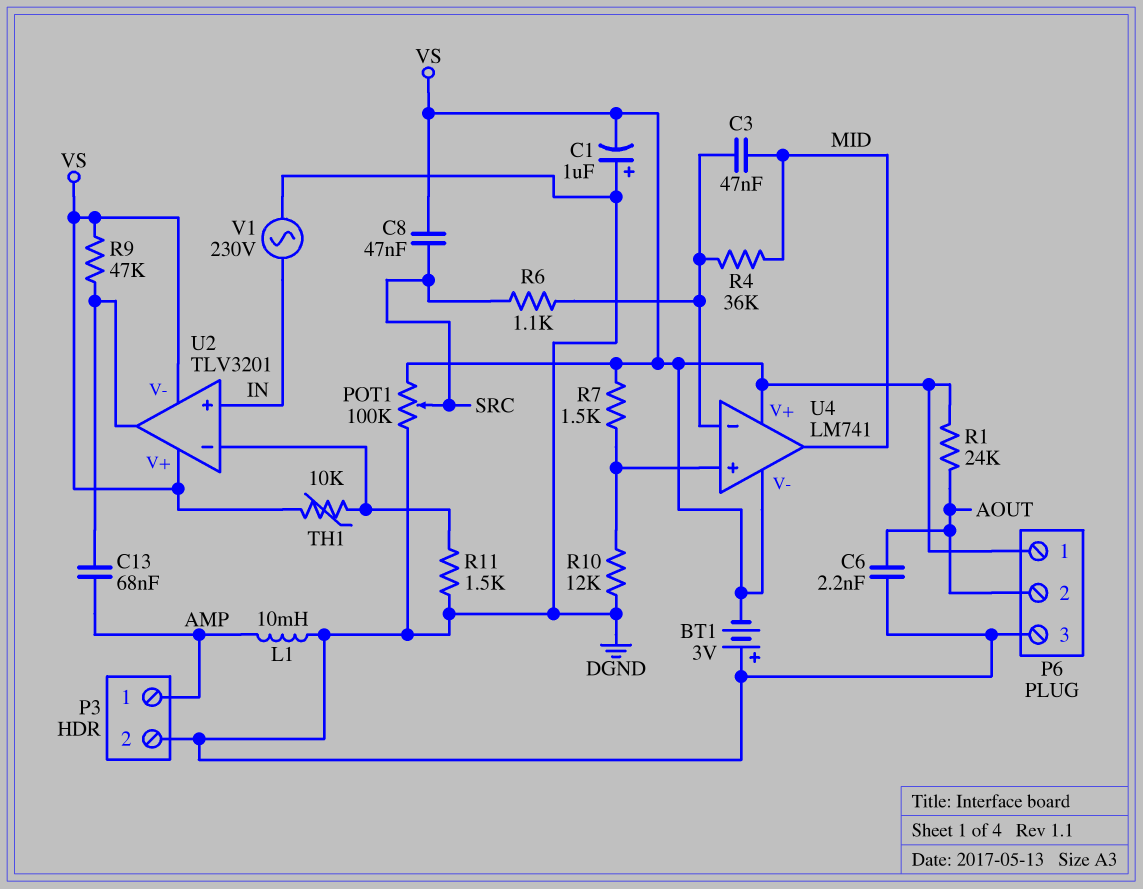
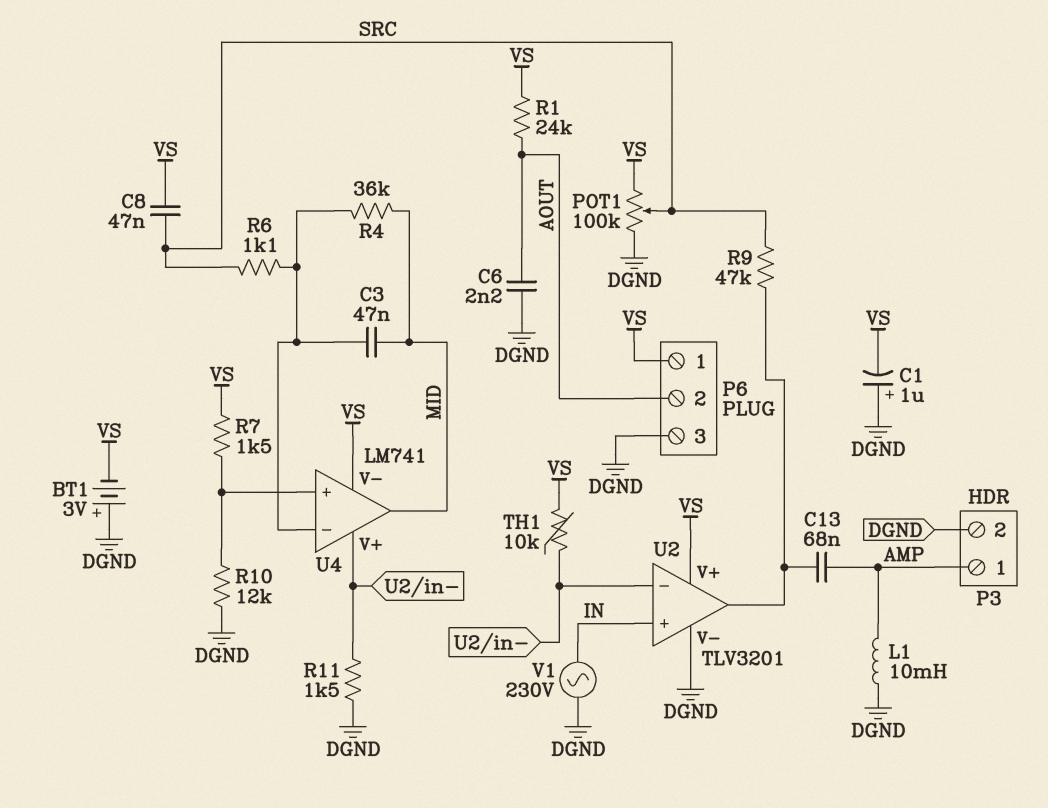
R9: 47k (U2/out, VS) -> 47k (SRC, U2/out)
U2 pin V-: VS -> DGND
U4 pin V+: VS -> U2/in-

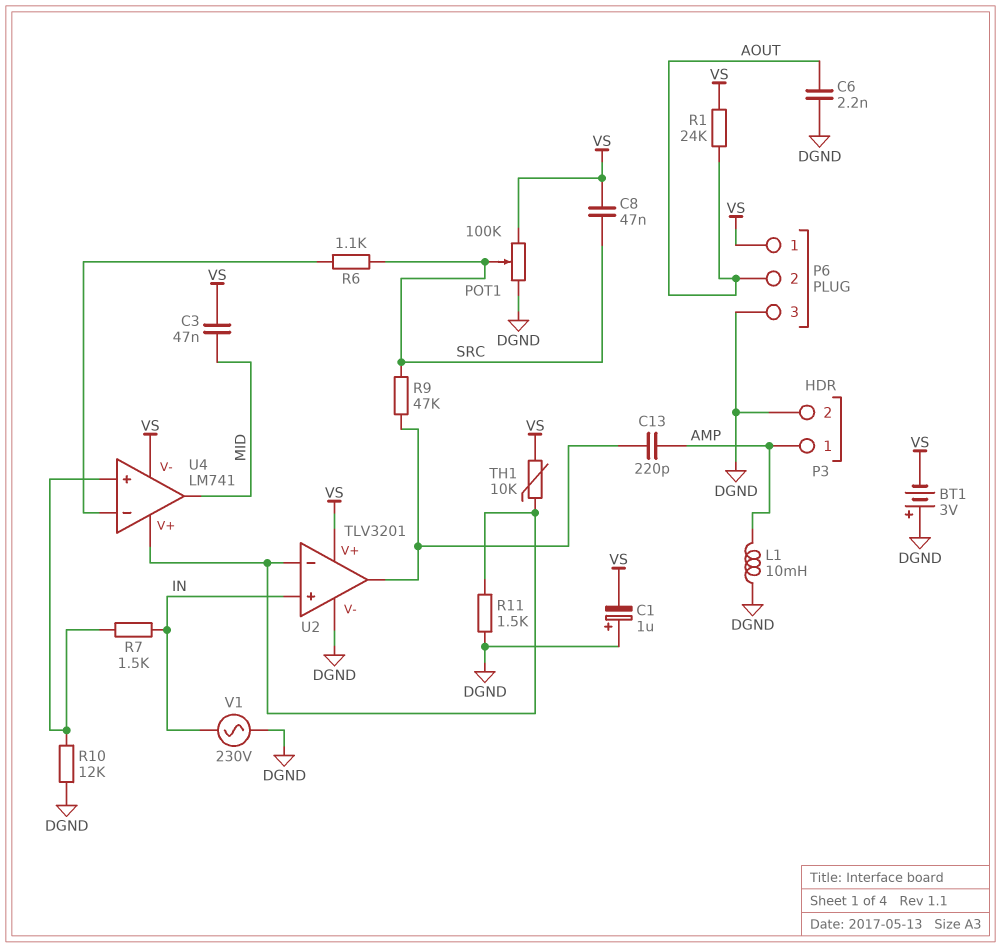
C3: 47nF (MID, U4/in-) -> 47nF (MID, VS)
C13: 68nF (AMP, U2/out) -> 220pF (AMP, U2/out)
R4: 36k (MID, U4/in-) -> none
R7: 1.5k (U4/in+, VS) -> 1.5k (IN, U4/in+)

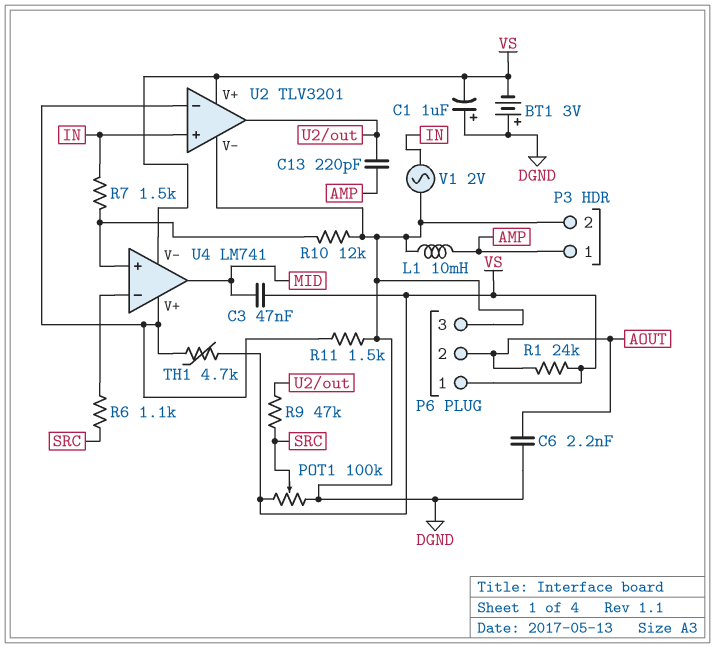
C8: 47nF (SRC, VS) -> none
TH1: 10k (U2/in-, VS) -> 4.7k (U2/in-, VS)
V1: AC 230V (DGND, IN) -> AC 2V (DGND, IN)

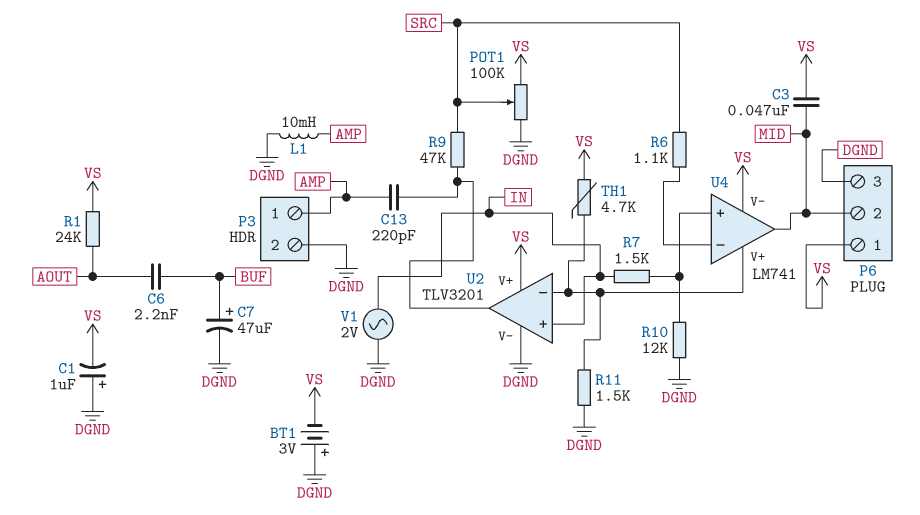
C6: 2.2nF (AOUT, DGND) -> 2.2nF (AOUT, BUF)
C7: none -> 47uF (plus BUF, minus DGND)
P6 pin 2: AOUT -> MID

